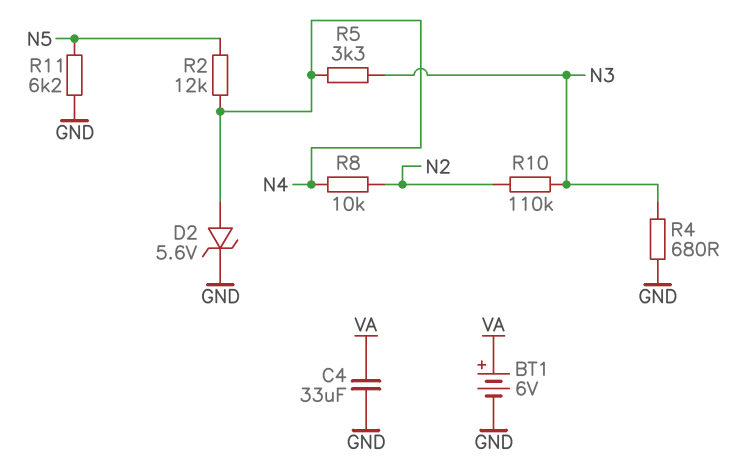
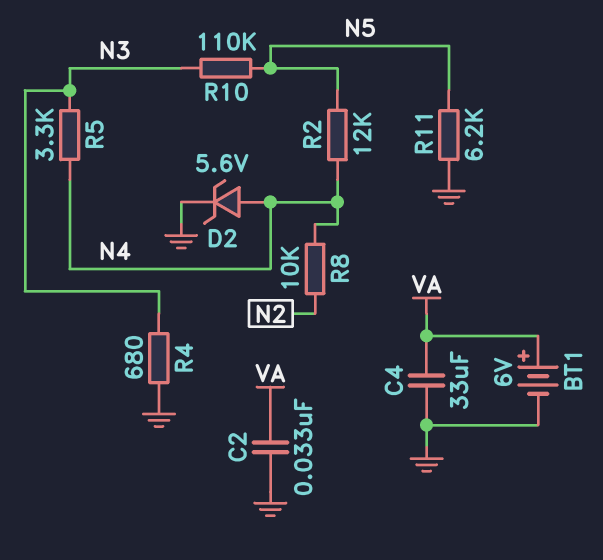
C2: none -> 33nF (GND, VA)
R10: 110k (N2, N3) -> 110k (N3, N5)

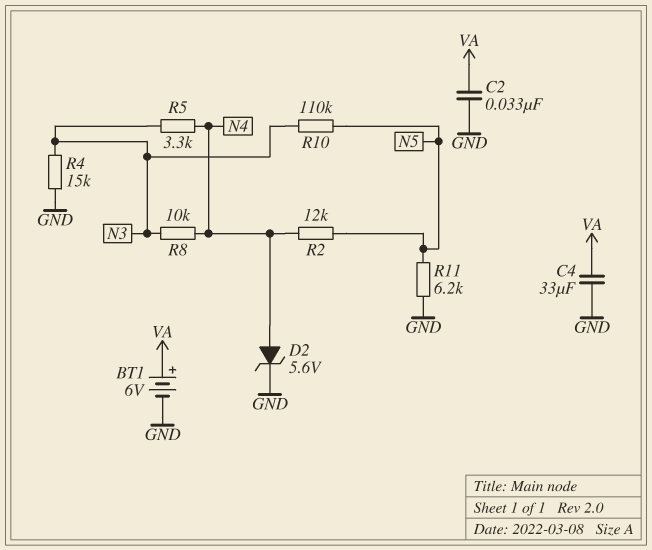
R4: 680 (GND, N3) -> 15k (GND, N3)
R8: 10k (N2, N4) -> 10k (N3, N4)

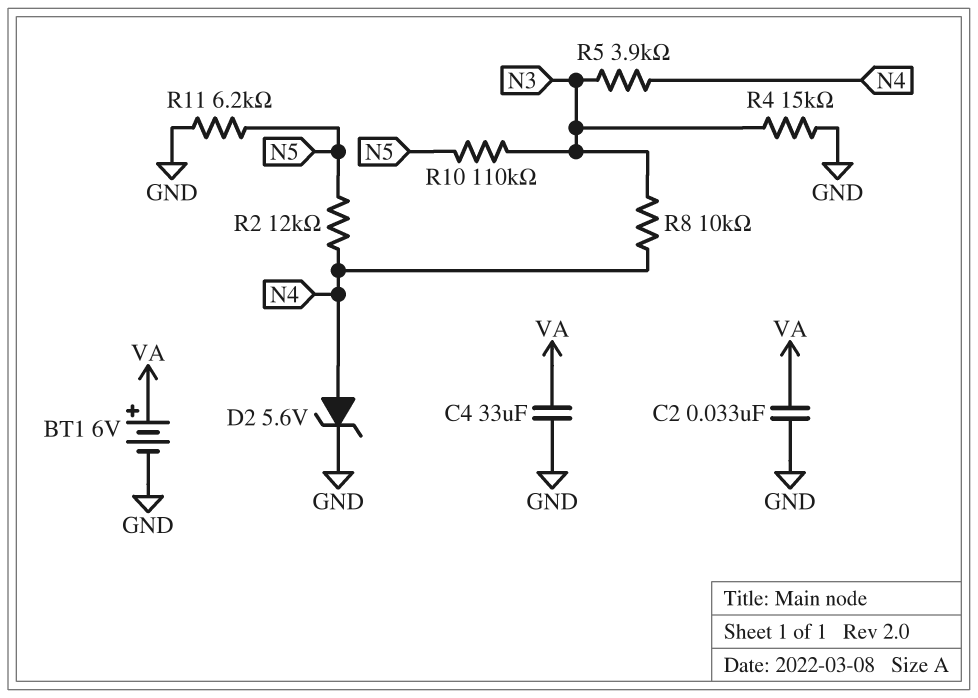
R5: 3.3k (N3, N4) -> 3.9k (N3, N4)

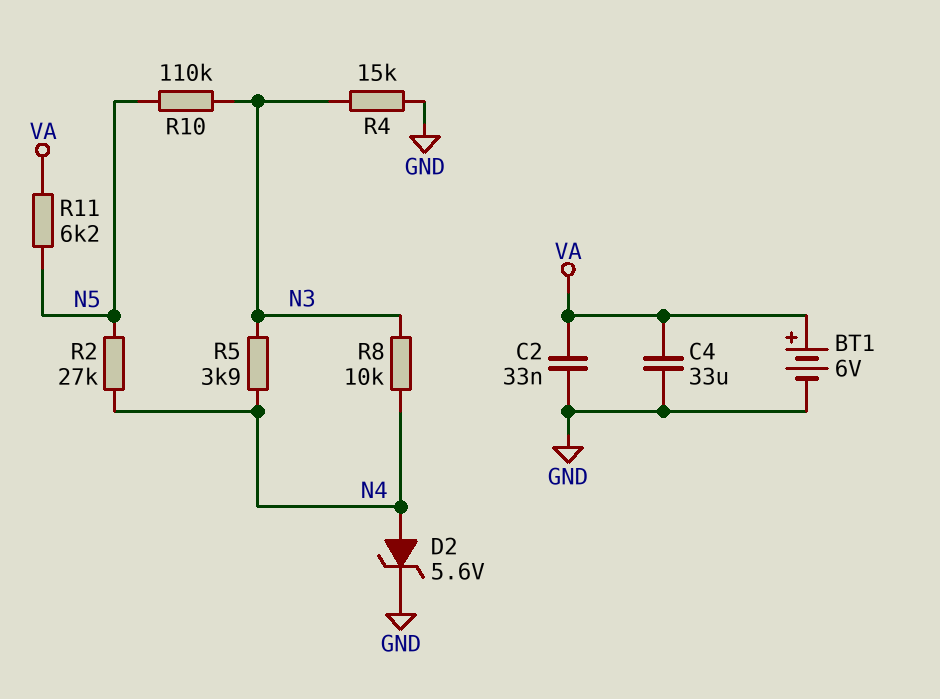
R2: 12k (N4, N5) -> 27k (N4, N5)
R11: 6.2k (GND, N5) -> 6.2k (N5, VA)

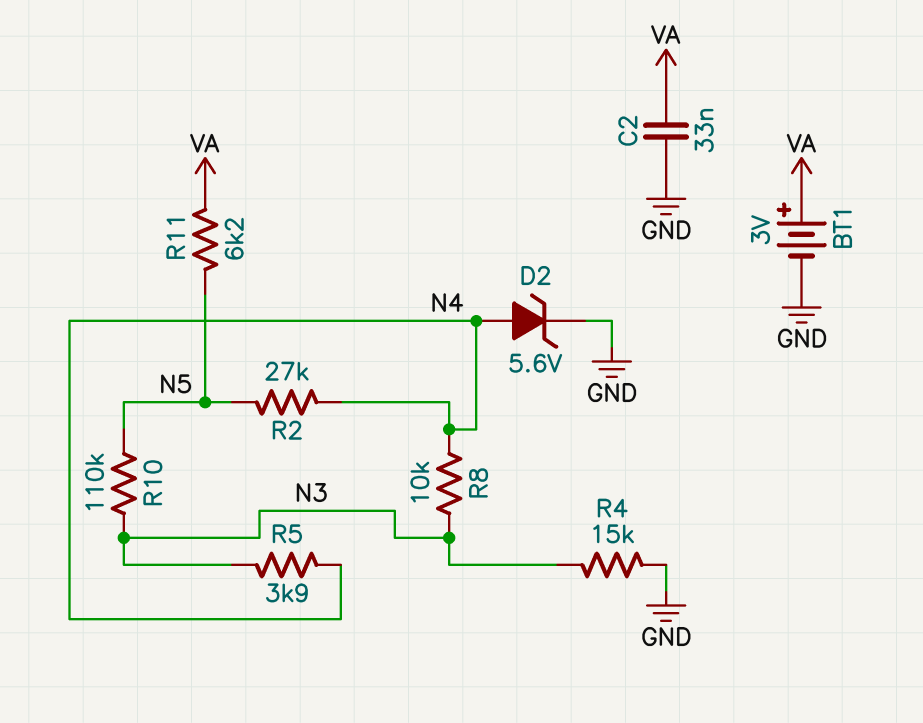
BT1: 6V (plus VA, minus GND) -> 3V (plus VA, minus GND)
C4: 33uF (GND, VA) -> none

